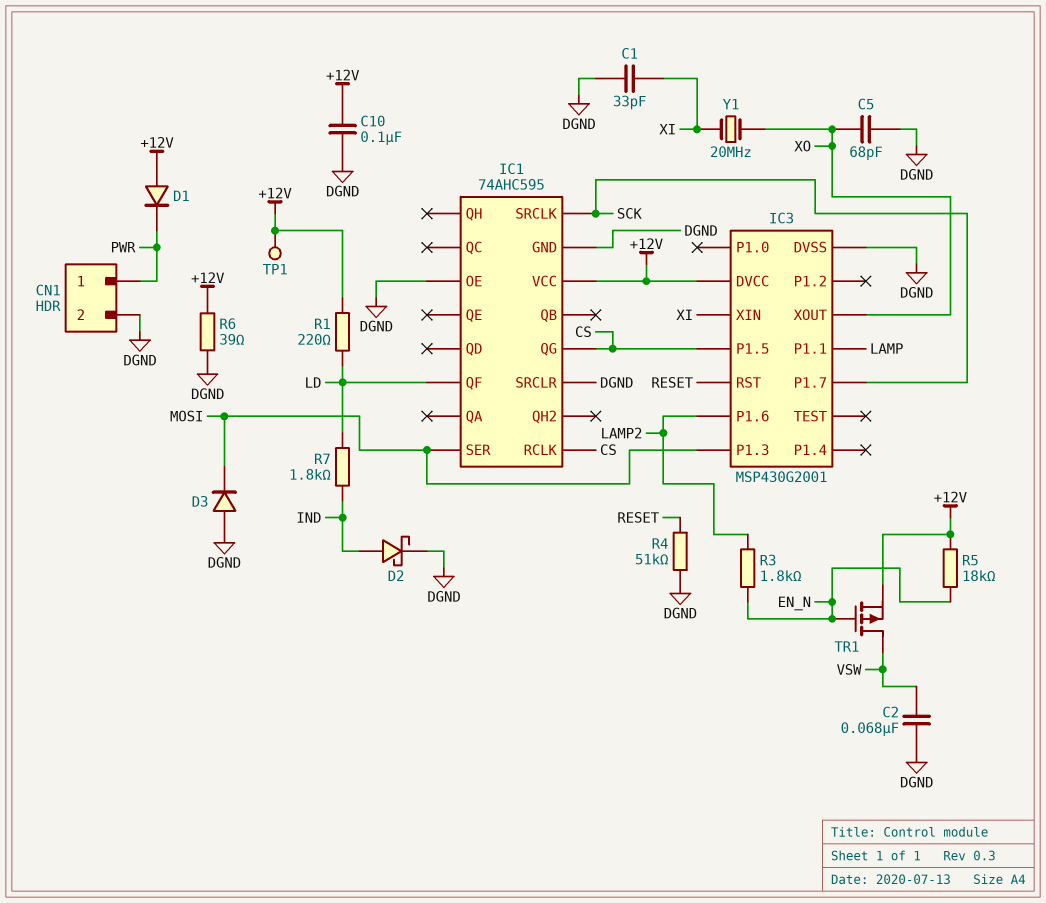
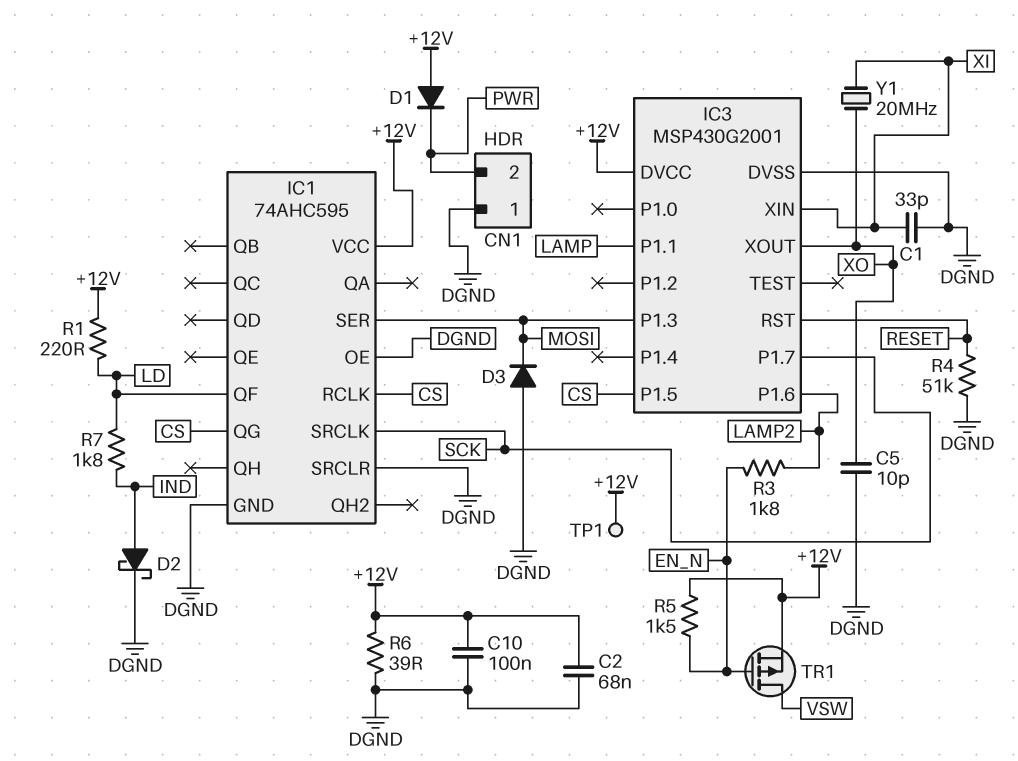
C2: 68nF (DGND, VSW) -> 68nF (+12V, DGND)
C5: 68pF (DGND, XO) -> 10pF (DGND, XO)
CN1 pin 1: PWR -> DGND
CN1 pin 2: DGND -> PWR
R5: 18k (+12V, EN_N) -> 1.5k (+12V, EN_N)

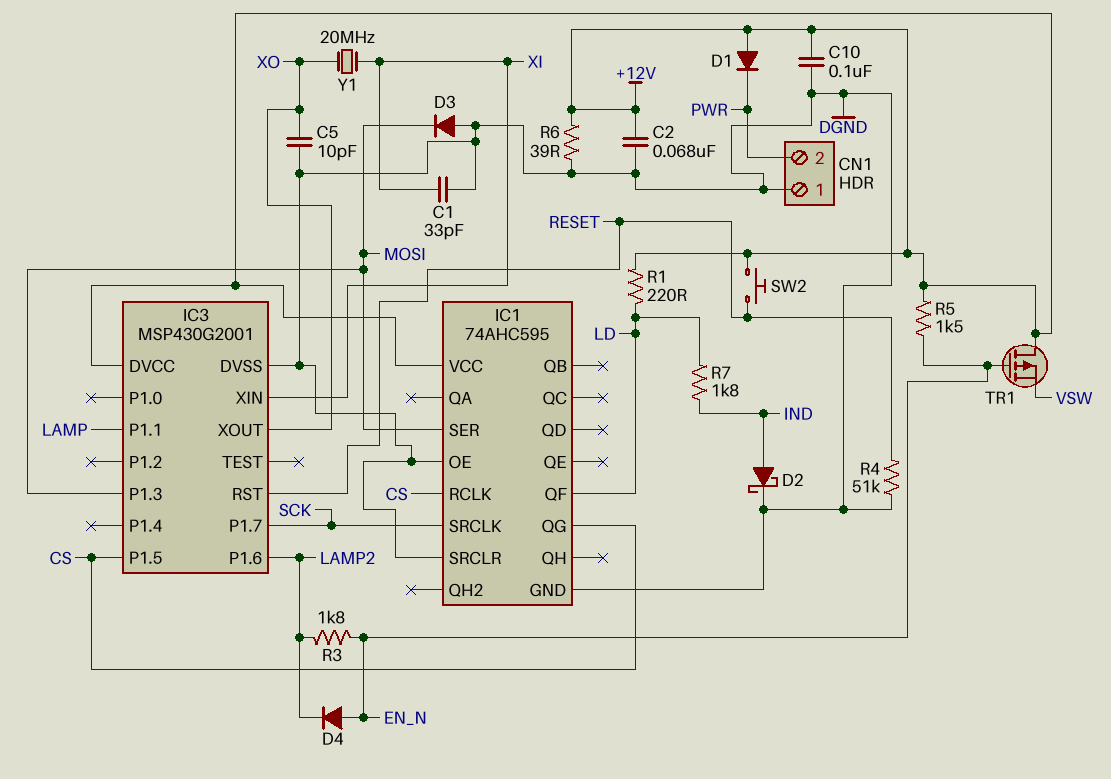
D4: none -> diode (A EN_N, K LAMP2)
SW2: none -> button (+12V, RESET)
TP1: test point (+12V) -> none
TR1: PMOS (G EN_N, D VSW, S +12V) -> PMOS (G EN_N, D +12V, S VSW)

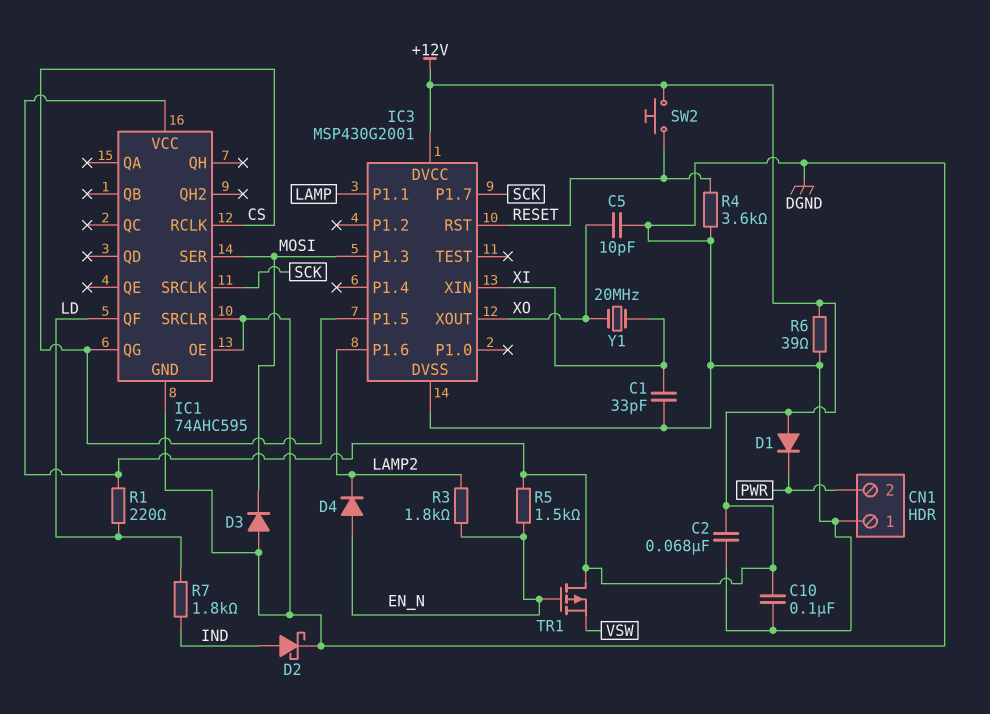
R4: 51k (DGND, RESET) -> 3.6k (DGND, RESET)

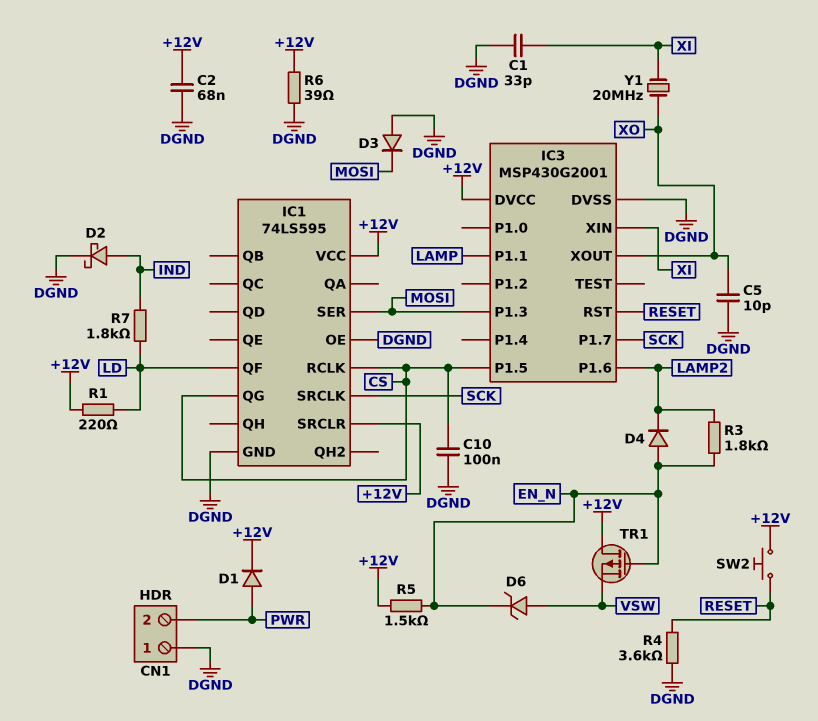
C10: 100nF (+12V, DGND) -> 100nF (CS, DGND)
D1: diode (A +12V, K PWR) -> diode (A PWR, K +12V)
D6: none -> zener (A VSW, K EN_N)
IC1: 74AHC595 -> 74LS595
IC1 pin SRCLR: DGND -> +12V

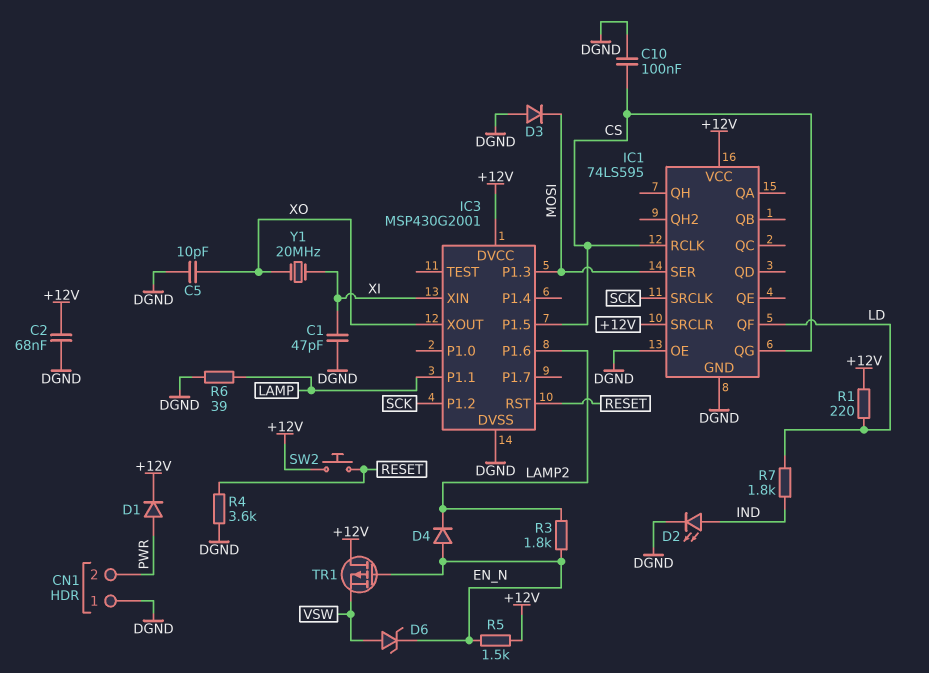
C1: 33pF (DGND, XI) -> 47pF (DGND, XI)
D2: schottky (A IND, K DGND) -> LED (A IND, K DGND)
IC3 pin P1.2: none -> SCK
IC3 pin P1.7: SCK -> none
R6: 39 (+12V, DGND) -> 39 (DGND, LAMP)

